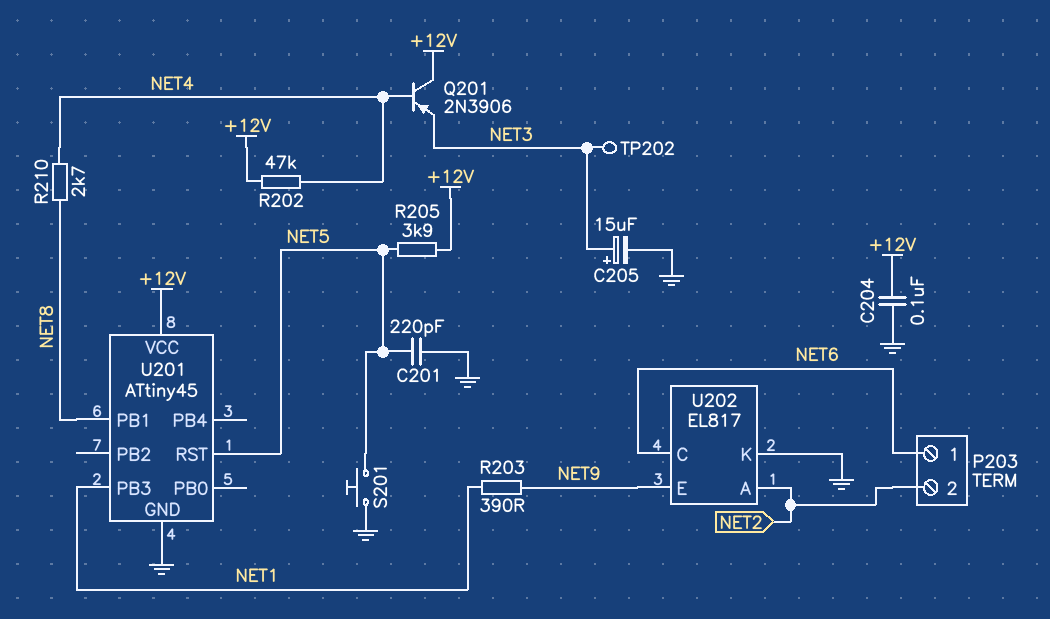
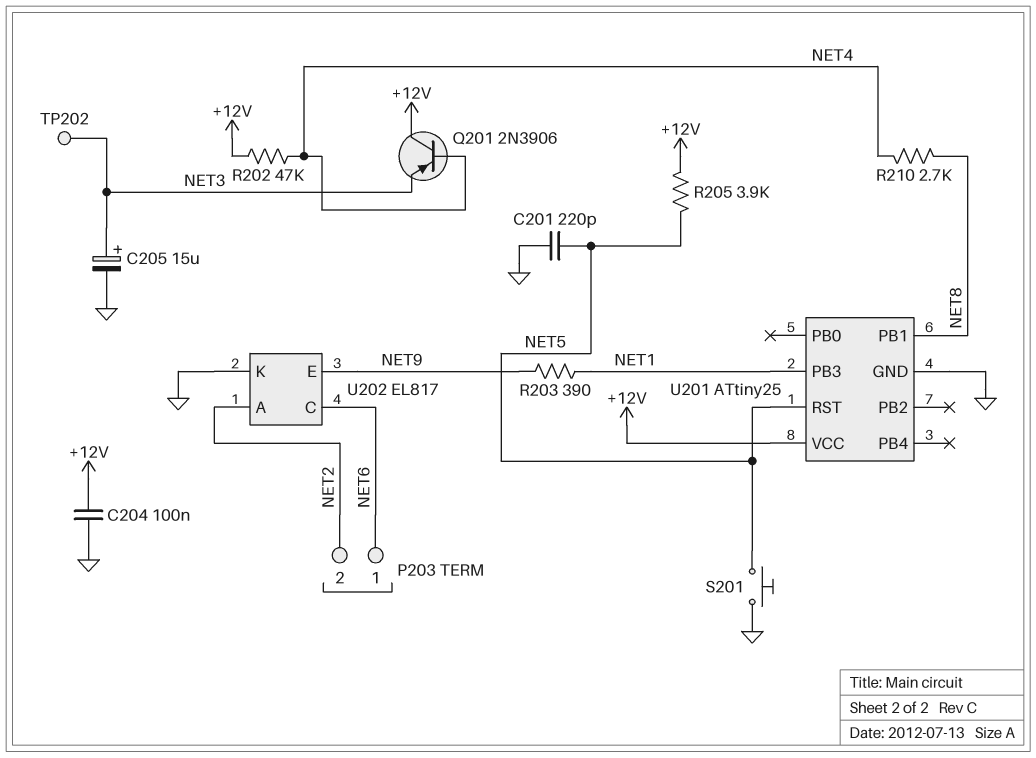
U201: ATtiny45 -> ATtiny25

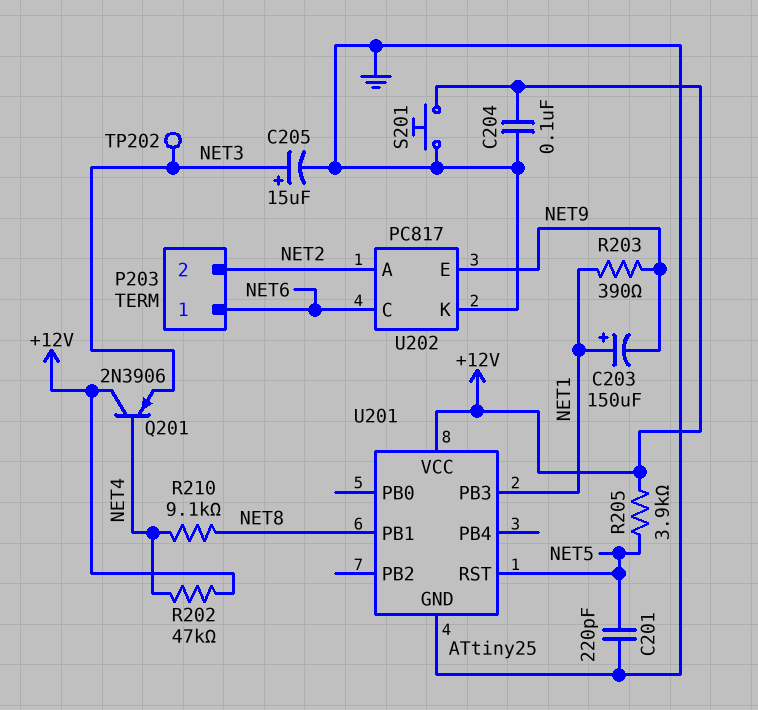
C203: none -> 150uF (plus NET1, minus NET9)
R210: 2.7k (NET4, NET8) -> 9.1k (NET4, NET8)
S201: button (GND, NET5) -> button (+12V, GND)
U202: EL817 -> PC817

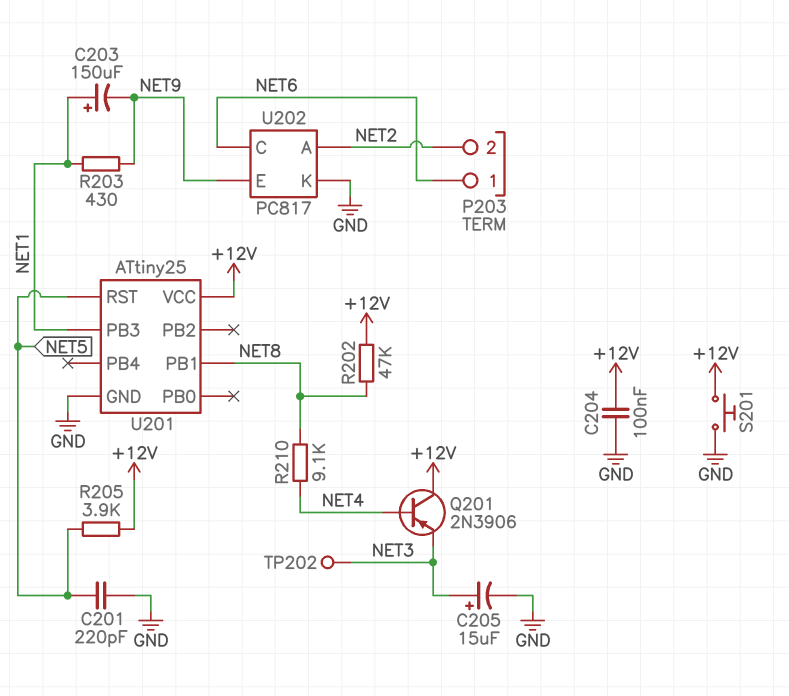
R202: 47k (+12V, NET4) -> 47k (+12V, NET8)
R203: 390 (NET1, NET9) -> 430 (NET1, NET9)

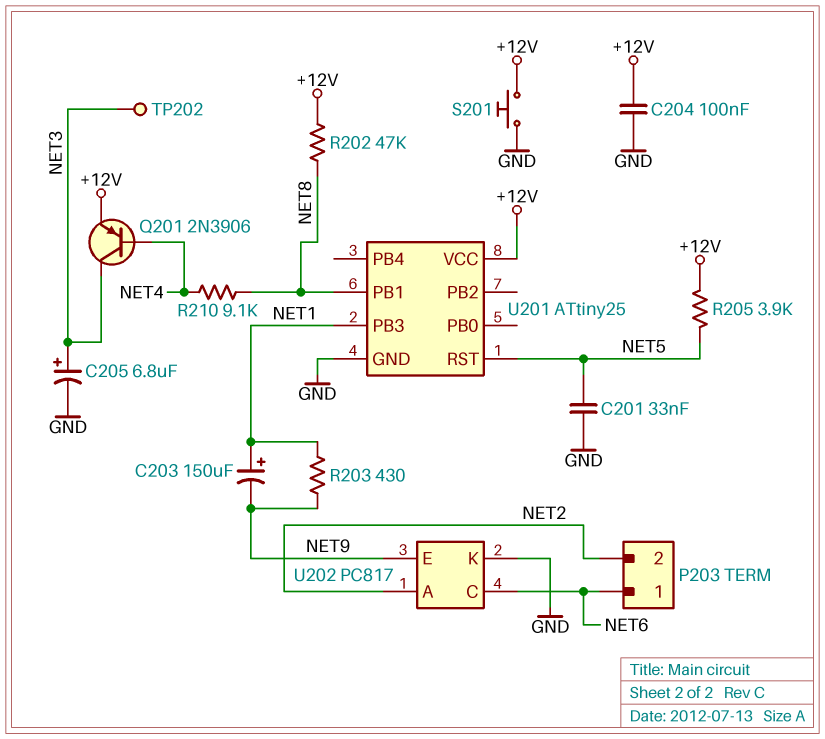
C201: 220pF (GND, NET5) -> 33nF (GND, NET5)
C205: 15uF (plus NET3, minus GND) -> 6.8uF (plus NET3, minus GND)
Q201: PNP 2N3906 (B NET4, C +12V, E NET3) -> PNP 2N3906 (B NET4, C NET3, E +12V)

